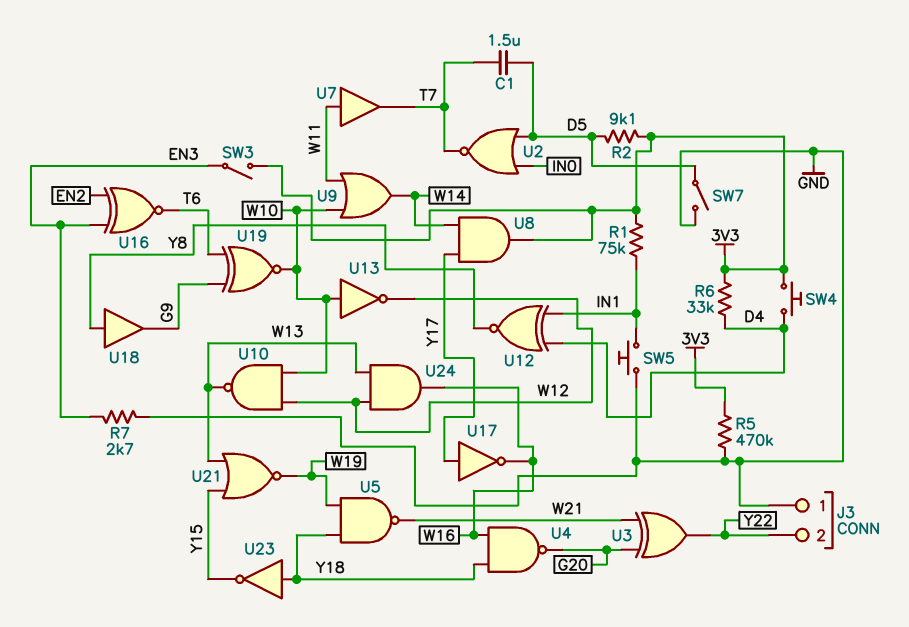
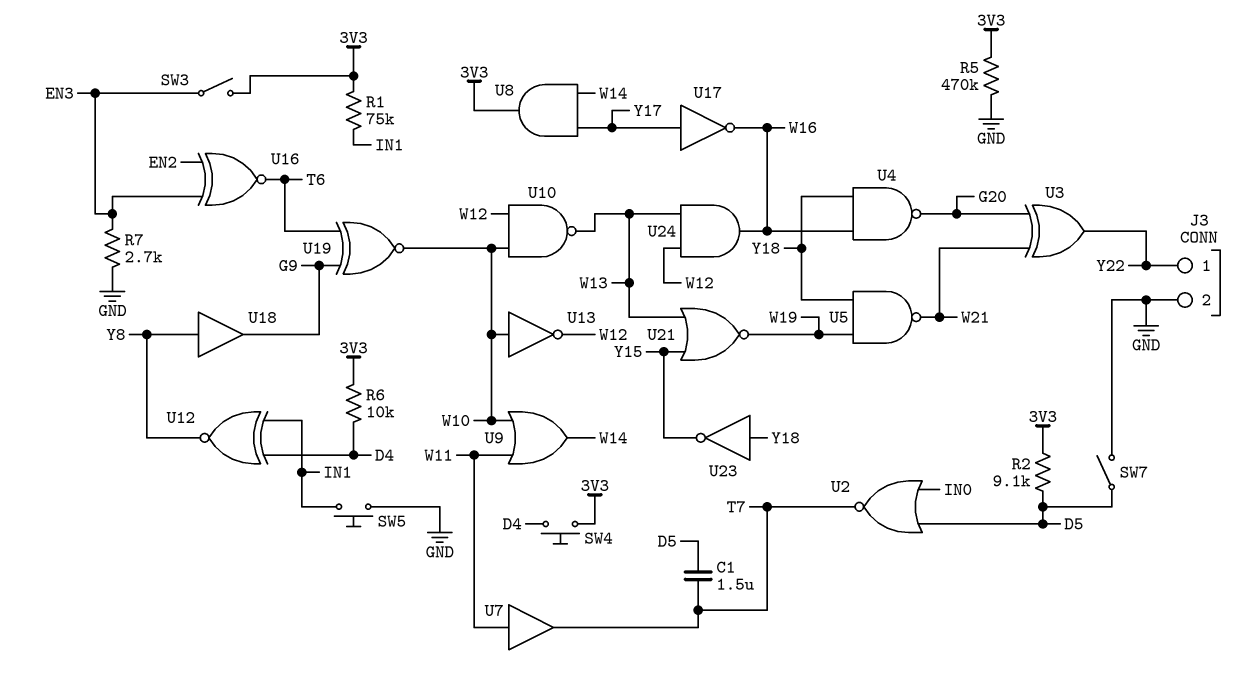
J3 pin 1: GND -> Y22
J3 pin 2: Y22 -> GND
R6: 33k (3V3, D4) -> 10k (3V3, D4)

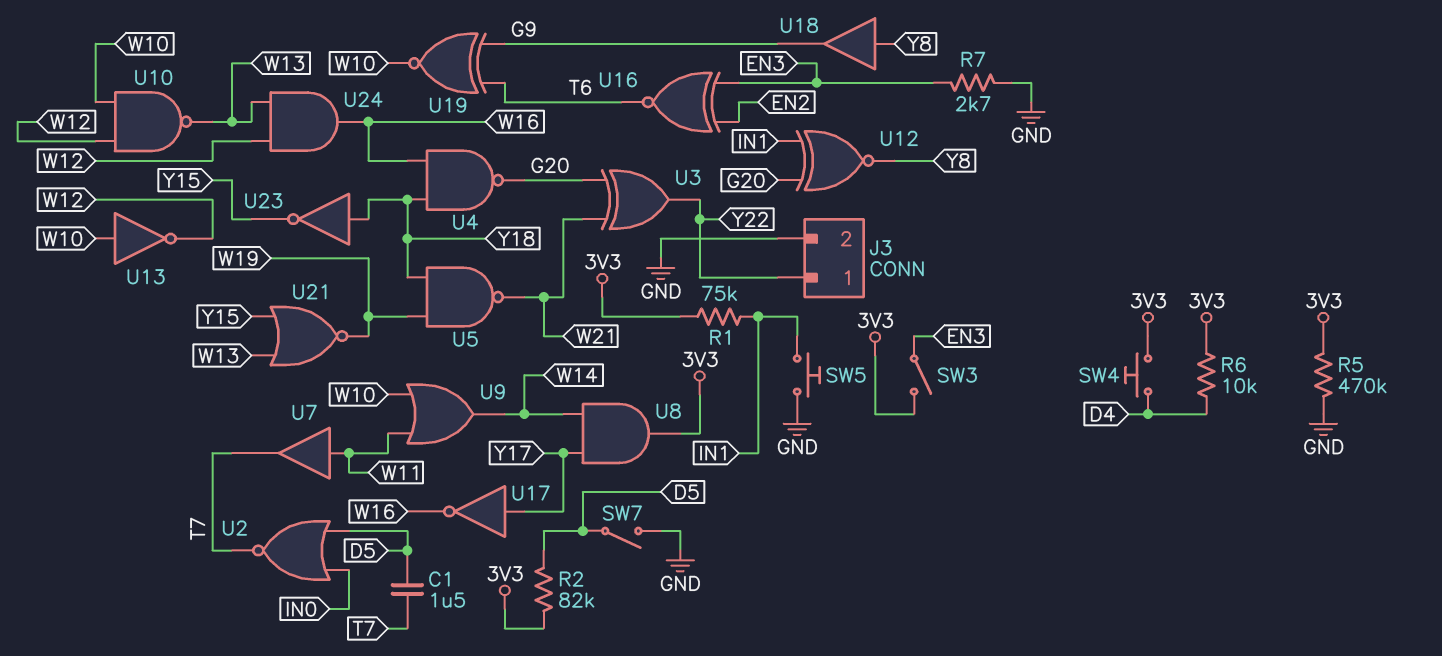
R2: 9.1k (3V3, D5) -> 82k (3V3, D5)
U12: XNOR (in D4, in IN1, out Y8) -> XNOR (in G20, in IN1, out Y8)

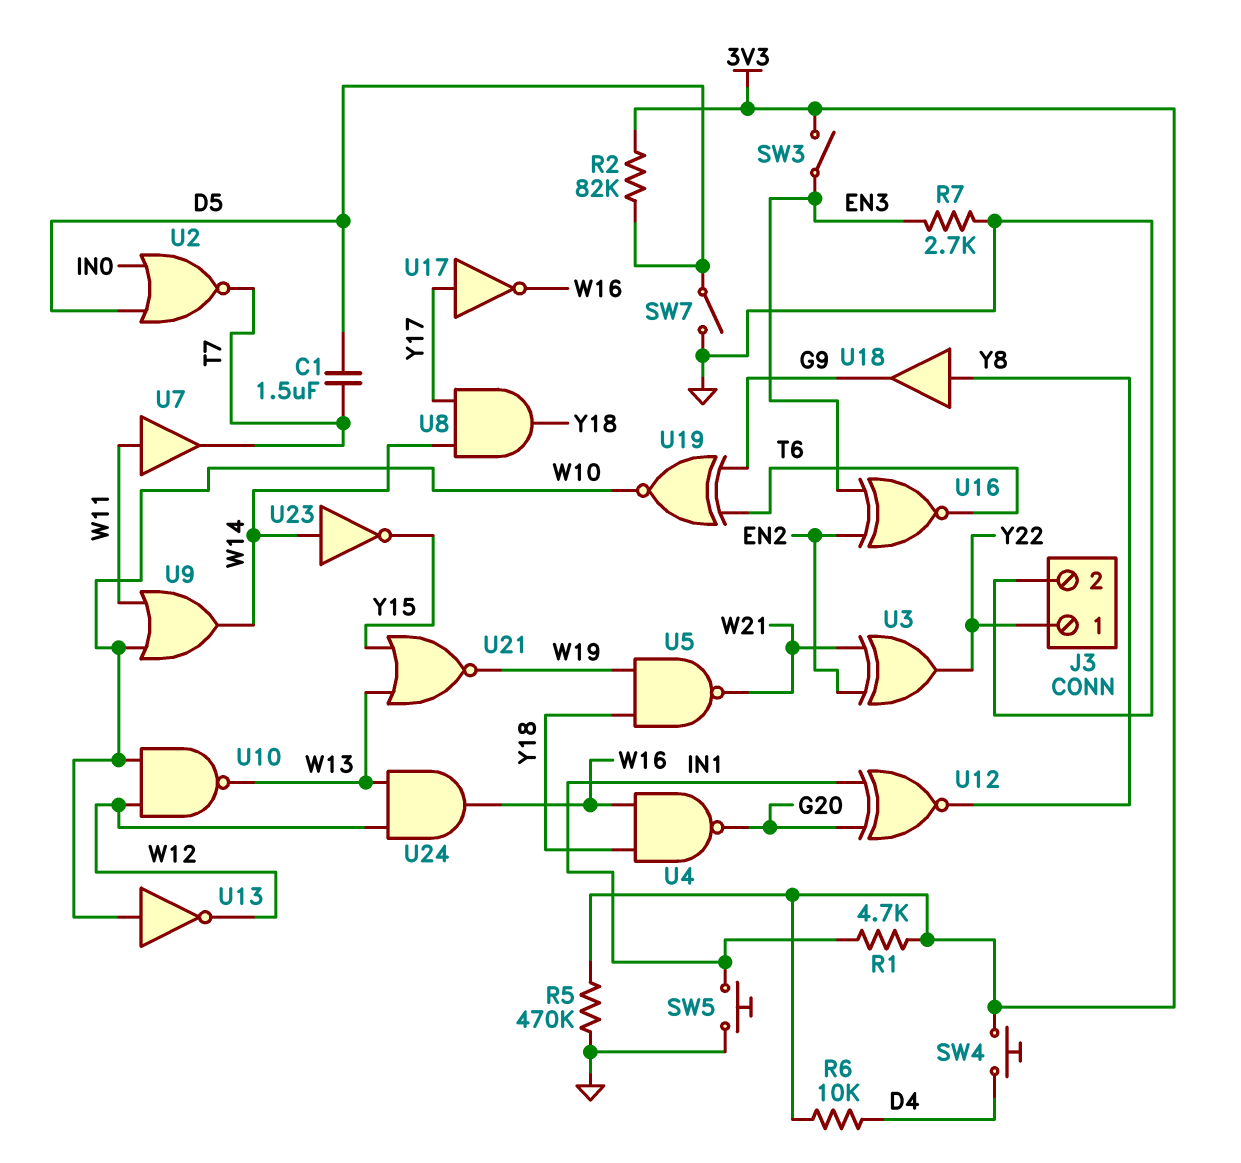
R1: 75k (3V3, IN1) -> 4.7k (3V3, IN1)
U3: XOR (in G20, in W21, out Y22) -> XOR (in EN2, in W21, out Y22)
U8: AND (in W14, in Y17, out 3V3) -> AND (in W14, in Y17, out Y18)
U23: NOT (in Y18, out Y15) -> NOT (in W14, out Y15)

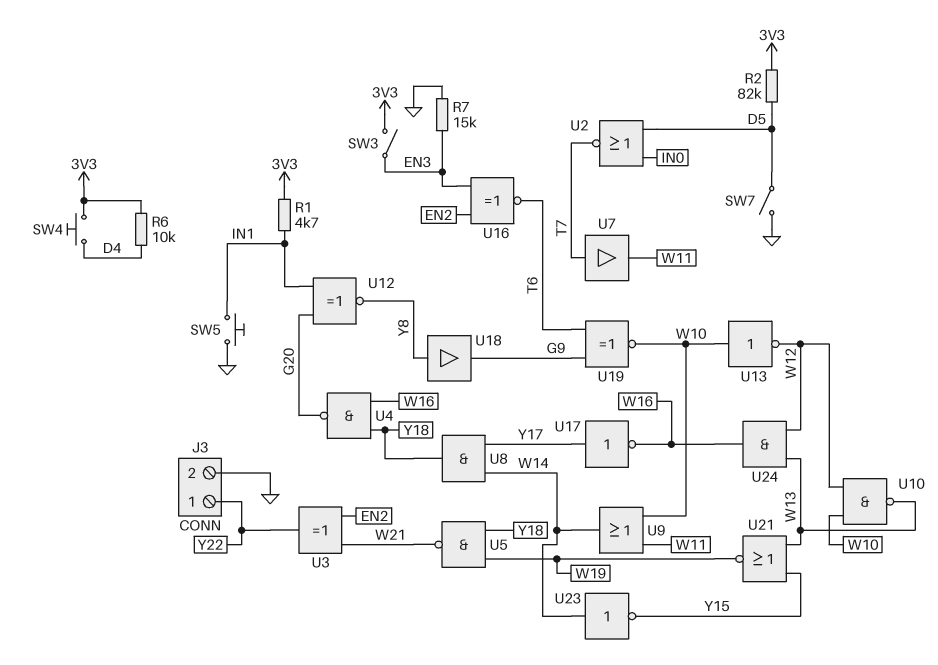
C1: 1.5uF (D5, T7) -> none
R5: 470k (3V3, GND) -> none
R7: 2.7k (EN3, GND) -> 15k (EN3, GND)
U7: buffer (in W11, out T7) -> buffer (in T7, out W11)

